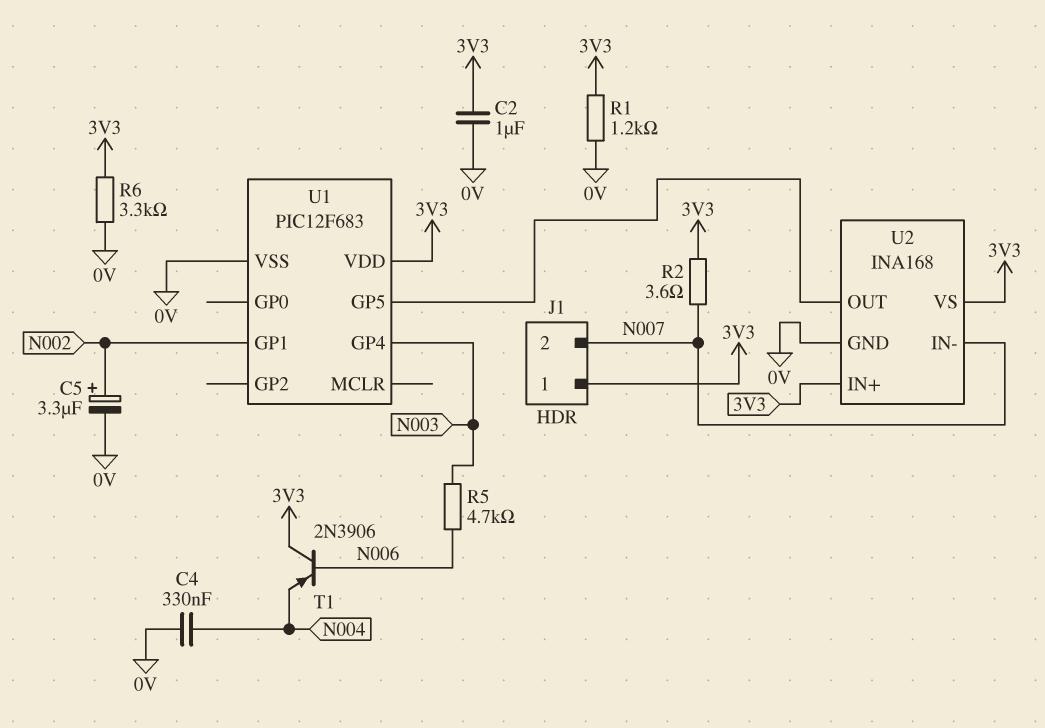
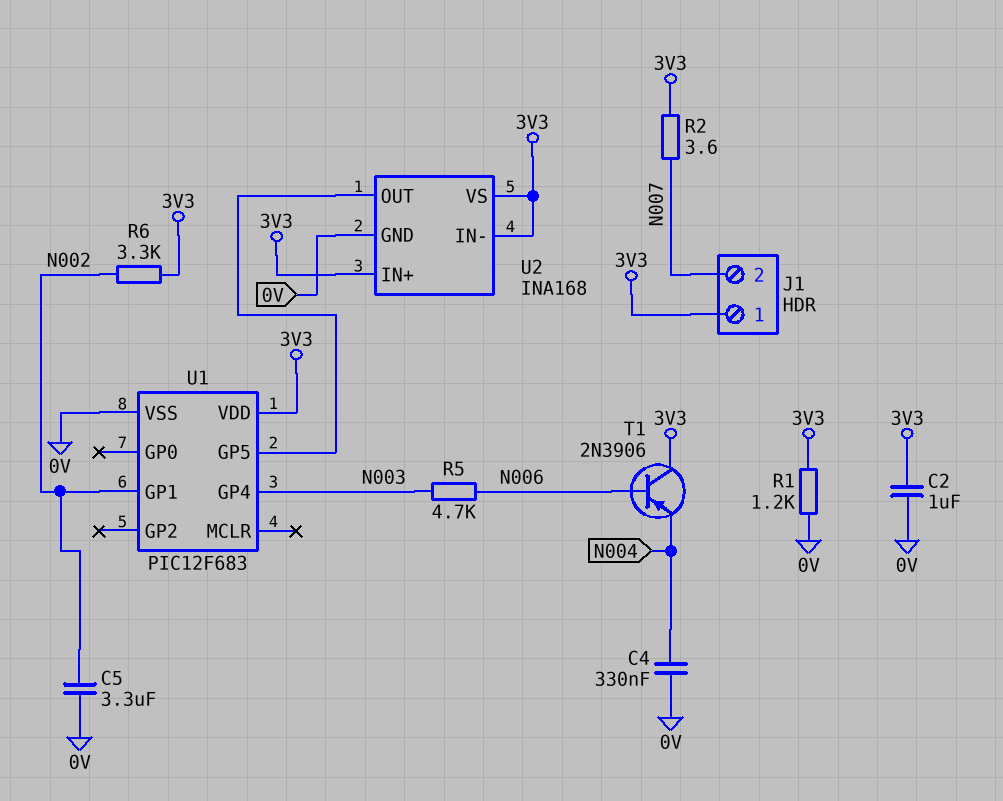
C5: 3.3uF (plus N002, minus 0V) -> 3.3uF (0V, N002)
R6: 3.3k (0V, 3V3) -> 3.3k (3V3, N002)
U2 pin IN-: N007 -> 3V3

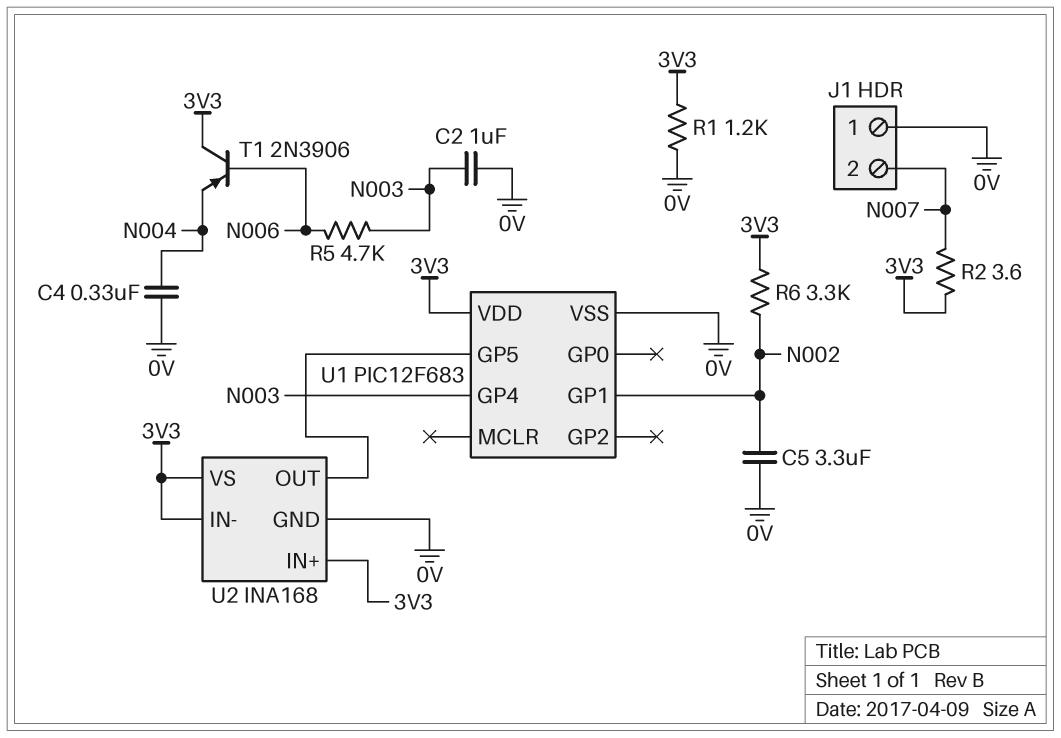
C2: 1uF (0V, 3V3) -> 1uF (0V, N003)
J1 pin 1: 3V3 -> 0V

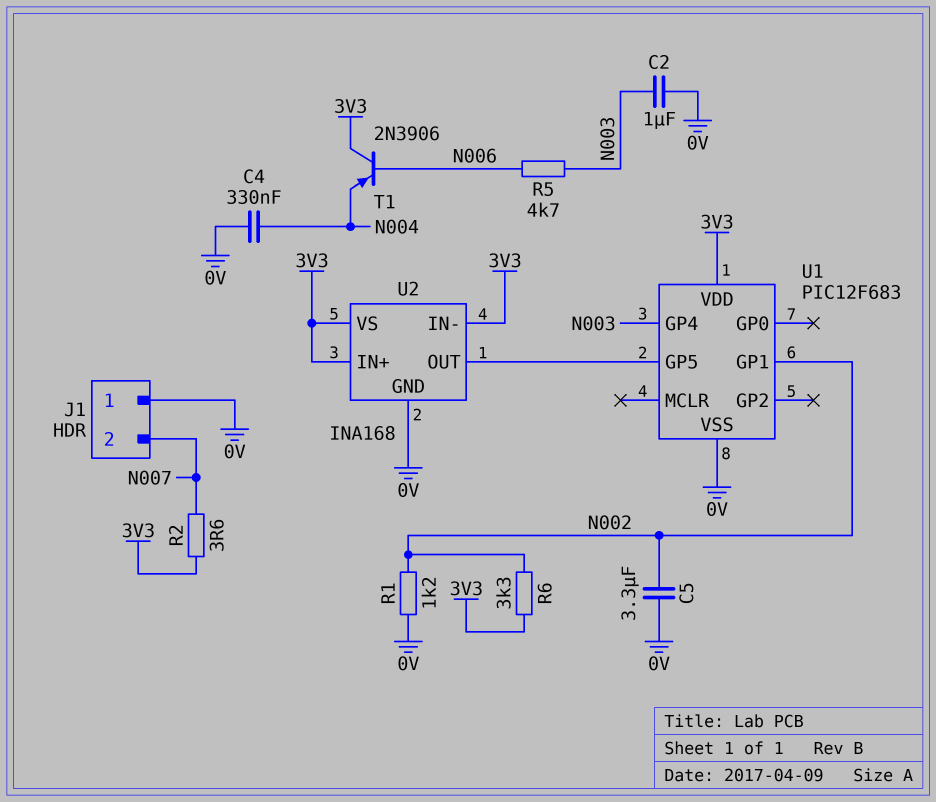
R1: 1.2k (0V, 3V3) -> 1.2k (0V, N002)

